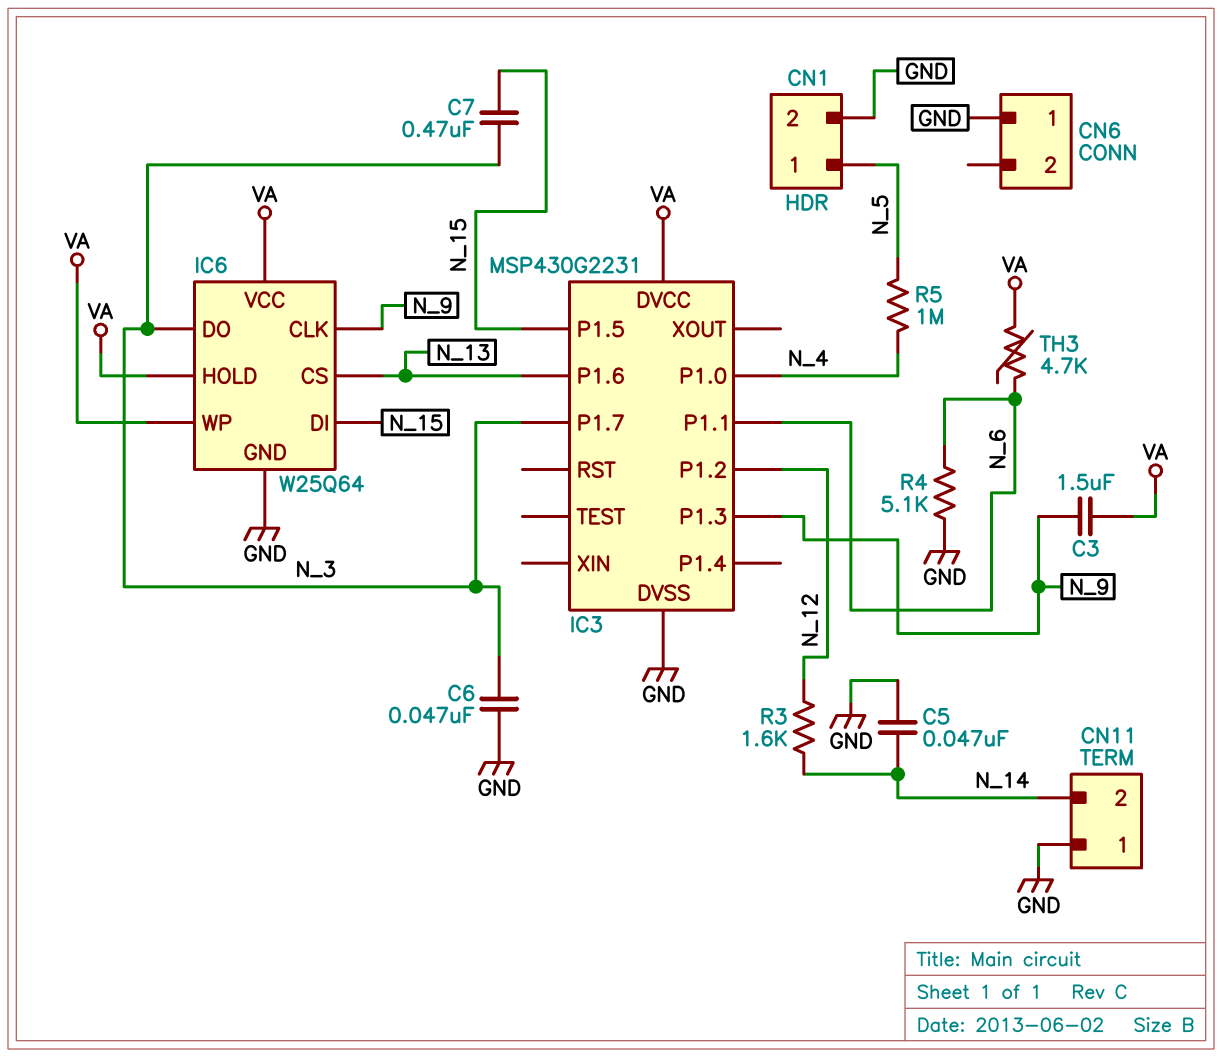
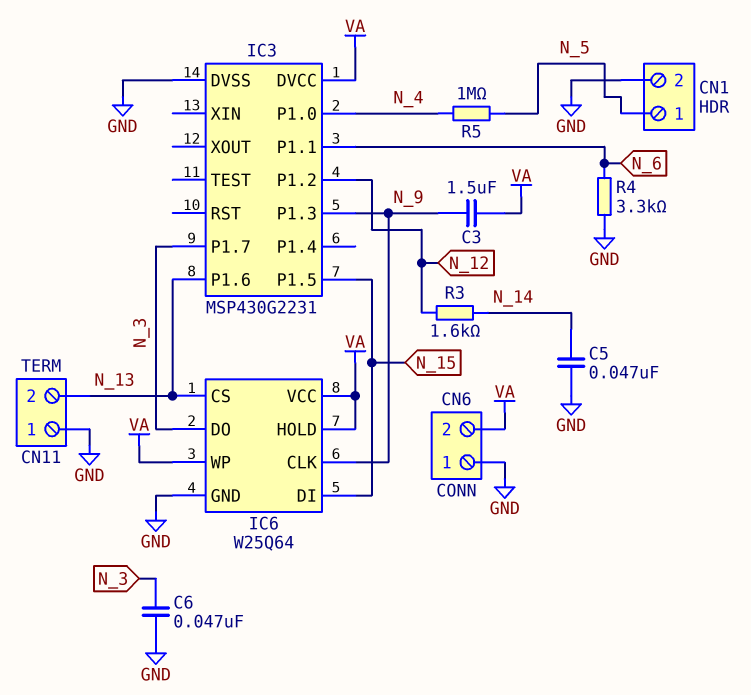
C7: 470nF (N_3, N_15) -> none
CN6 pin 2: none -> VA
CN11 pin 2: N_14 -> N_13
R4: 5.1k (GND, N_6) -> 3.3k (GND, N_6)
TH3: 4.7k (N_6, VA) -> none

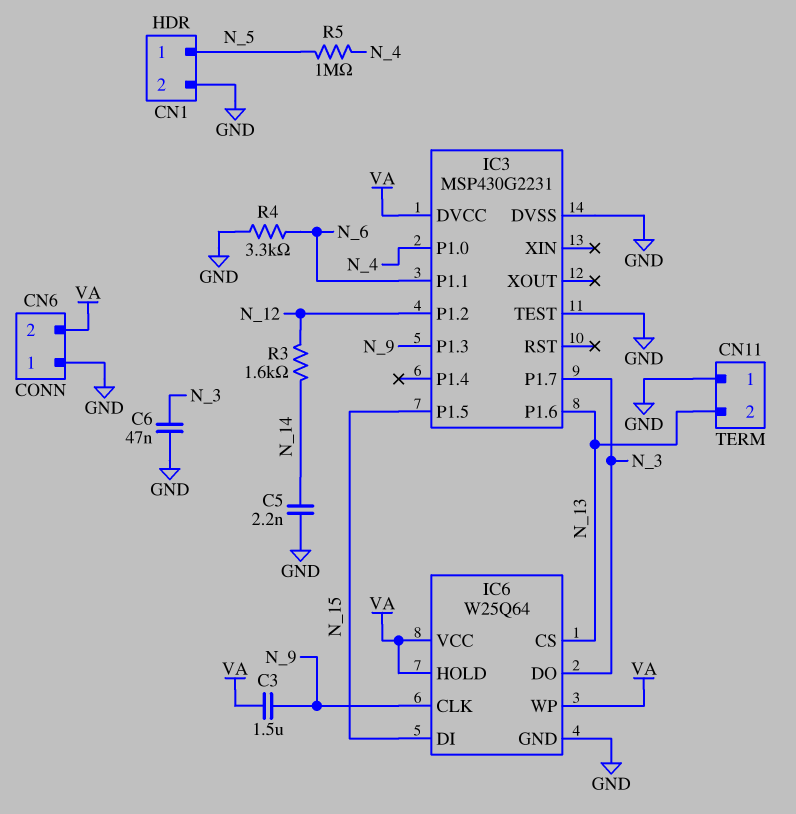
C5: 47nF (GND, N_14) -> 2.2nF (GND, N_14)
IC3 pin TEST: none -> GND

